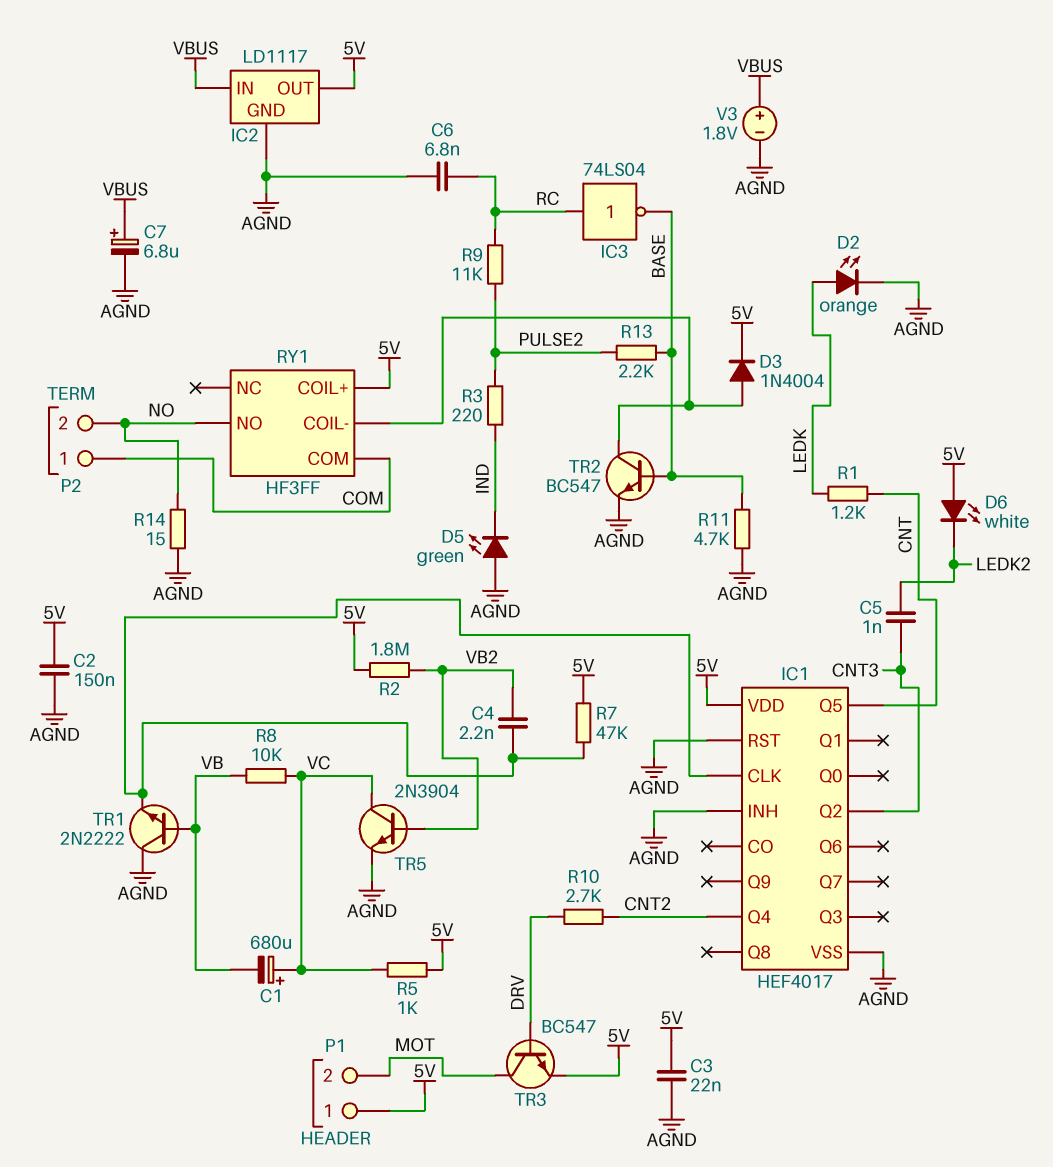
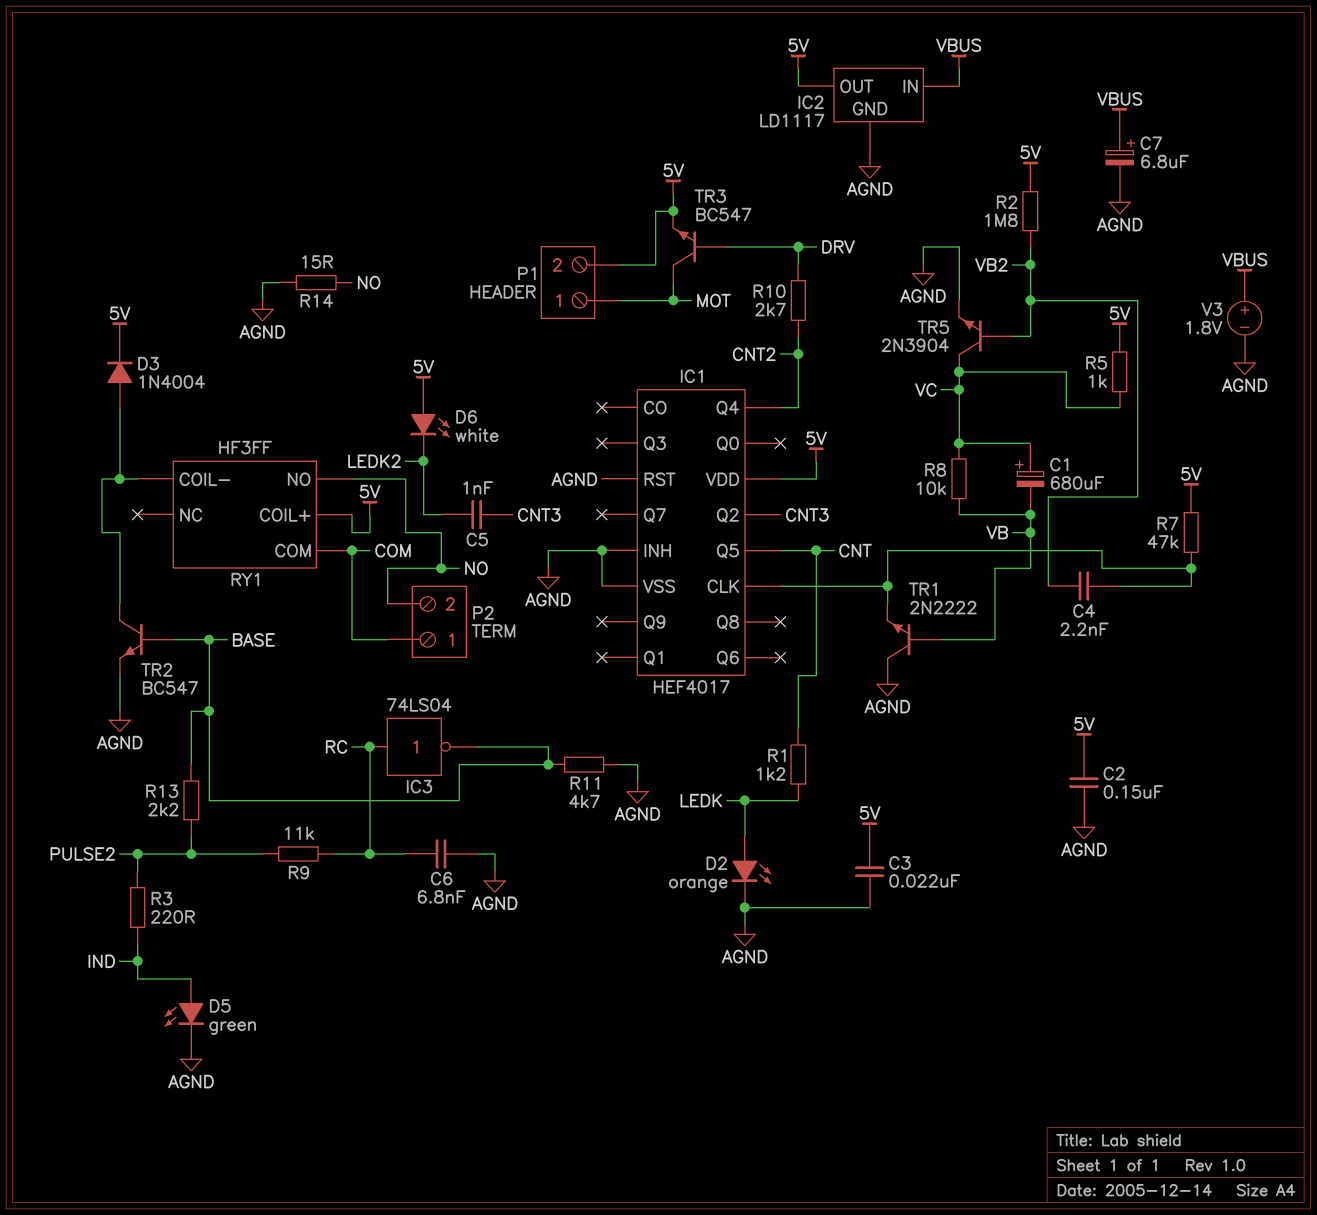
D5: LED green (A AGND, K IND) -> LED green (A IND, K AGND)
P1 pin 1: 5V -> MOT
P1 pin 2: MOT -> 5V

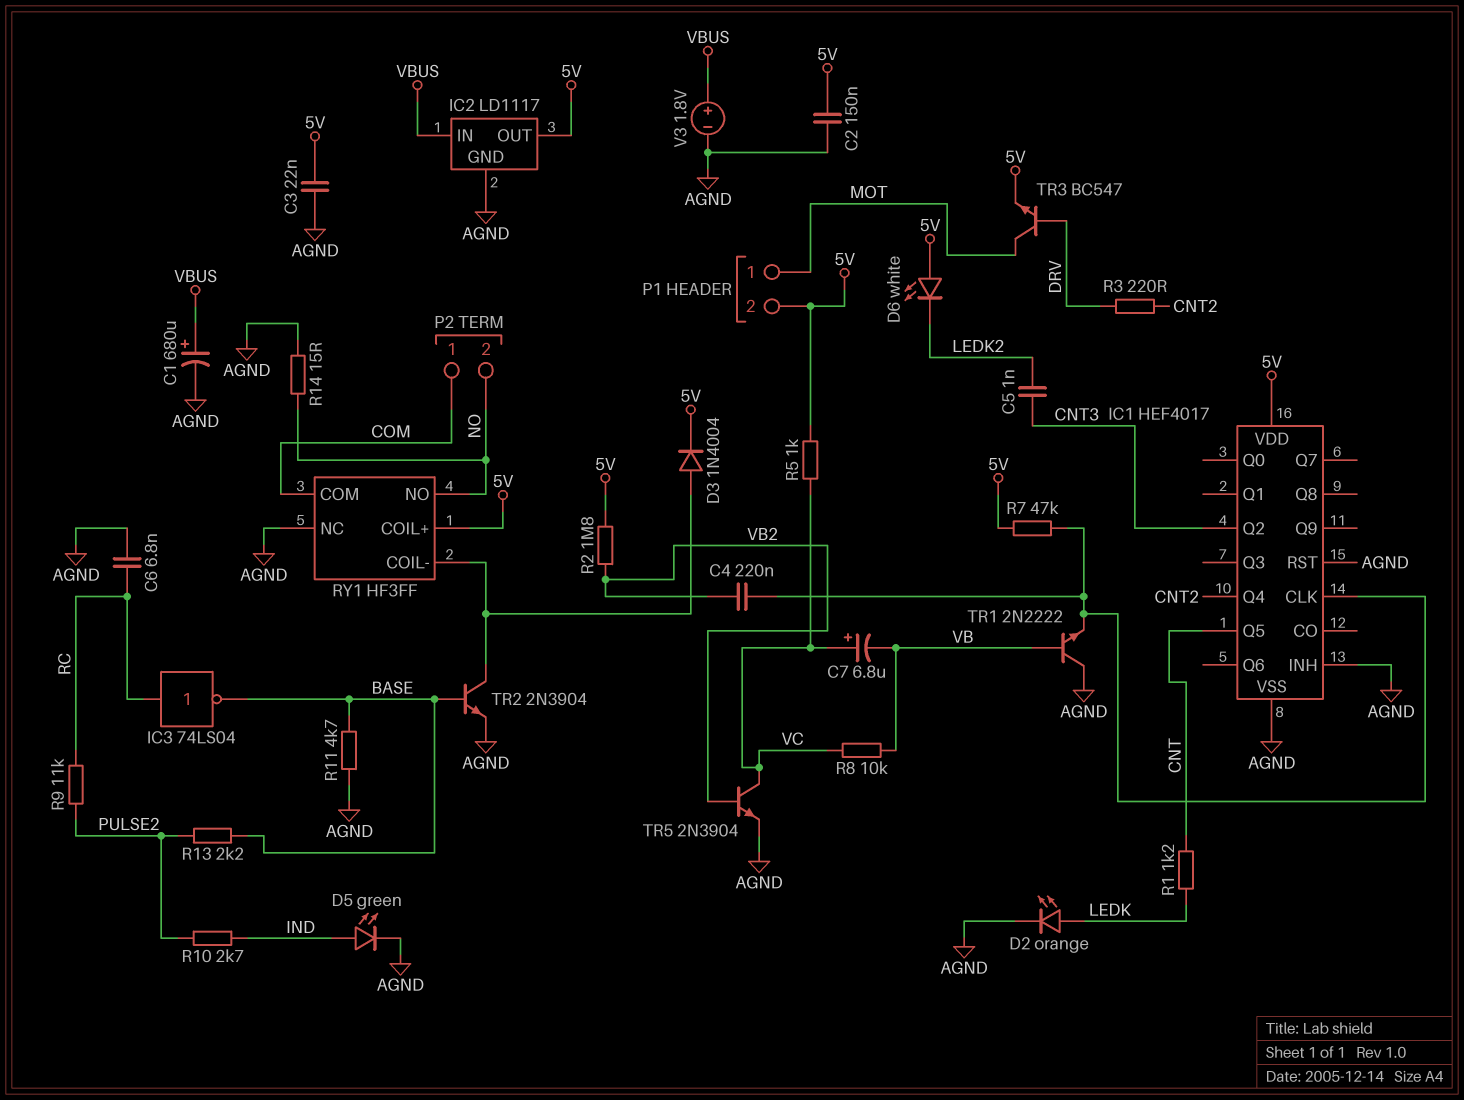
C1: 680uF (plus VC, minus VB) -> 680uF (plus VBUS, minus AGND)
C4: 2.2nF (IC1/CLK, VB2) -> 220nF (IC1/CLK, VB2)
C7: 6.8uF (plus VBUS, minus AGND) -> 6.8uF (plus VC, minus VB)
R3: 220 (IND, PULSE2) -> 220 (CNT2, DRV)
R10: 2.7k (CNT2, DRV) -> 2.7k (IND, PULSE2)
RY1 pin NC: none -> AGND
TR2: NPN BC547 (B BASE, C RY1/COIL-, E AGND) -> NPN 2N3904 (B BASE, C RY1/COIL-, E AGND)

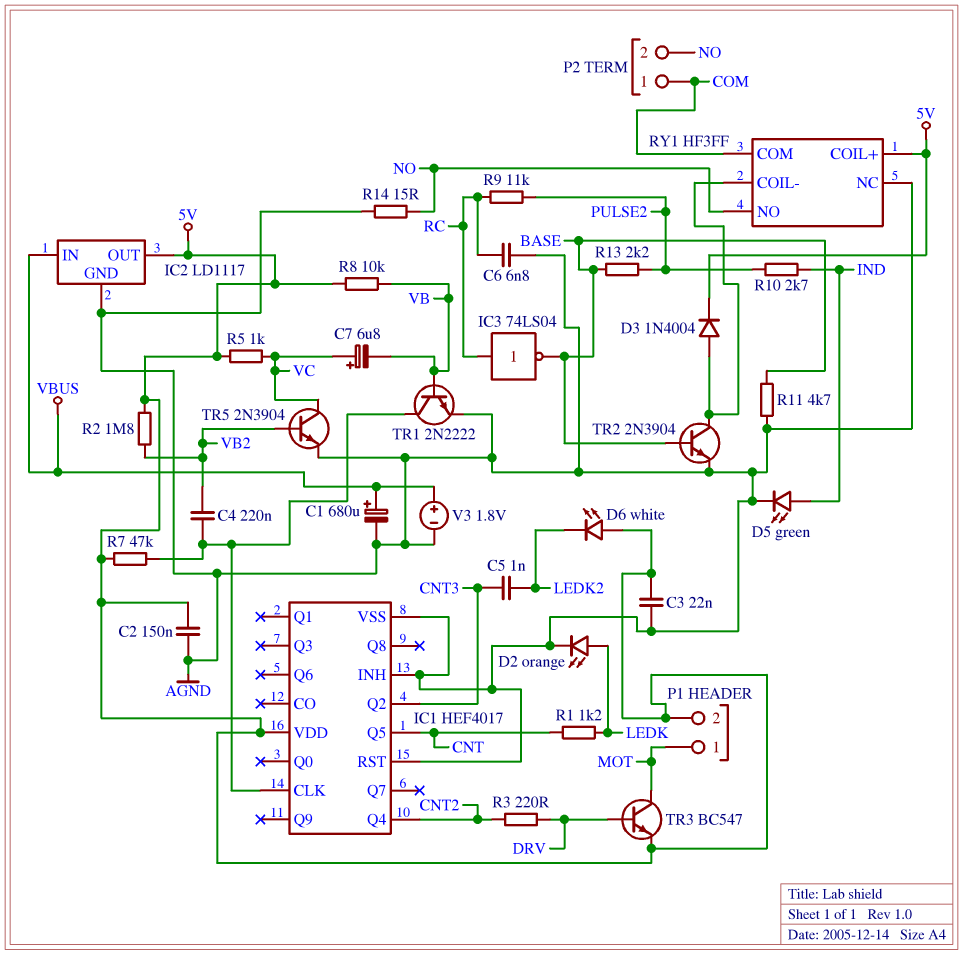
R8: 10k (VB, VC) -> 10k (5V, VB)
TR1: NPN 2N2222 (B VB, C AGND, E IC1/CLK) -> NPN 2N2222 (B VB, C IC1/CLK, E AGND)

